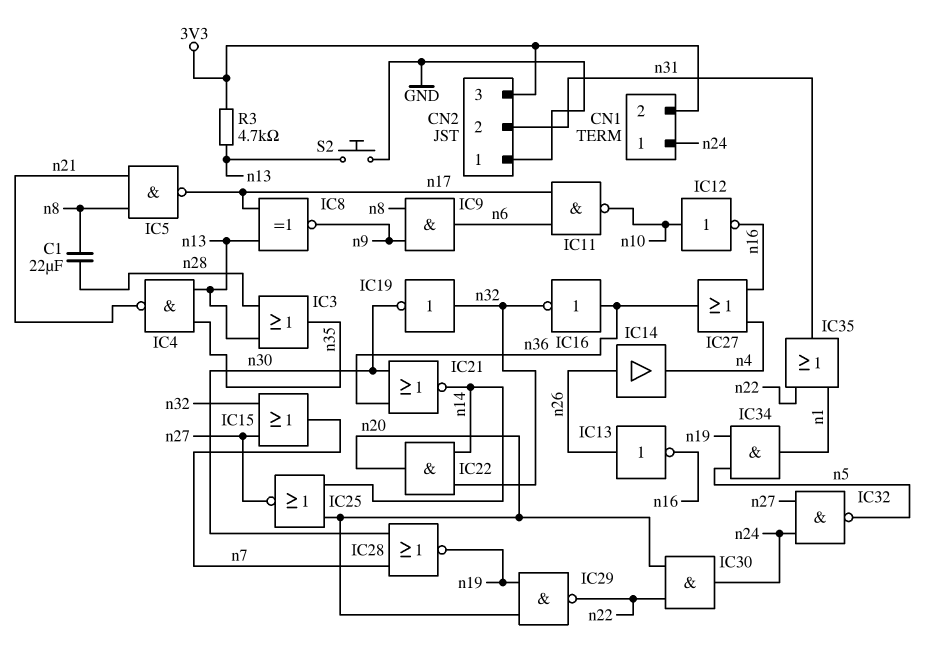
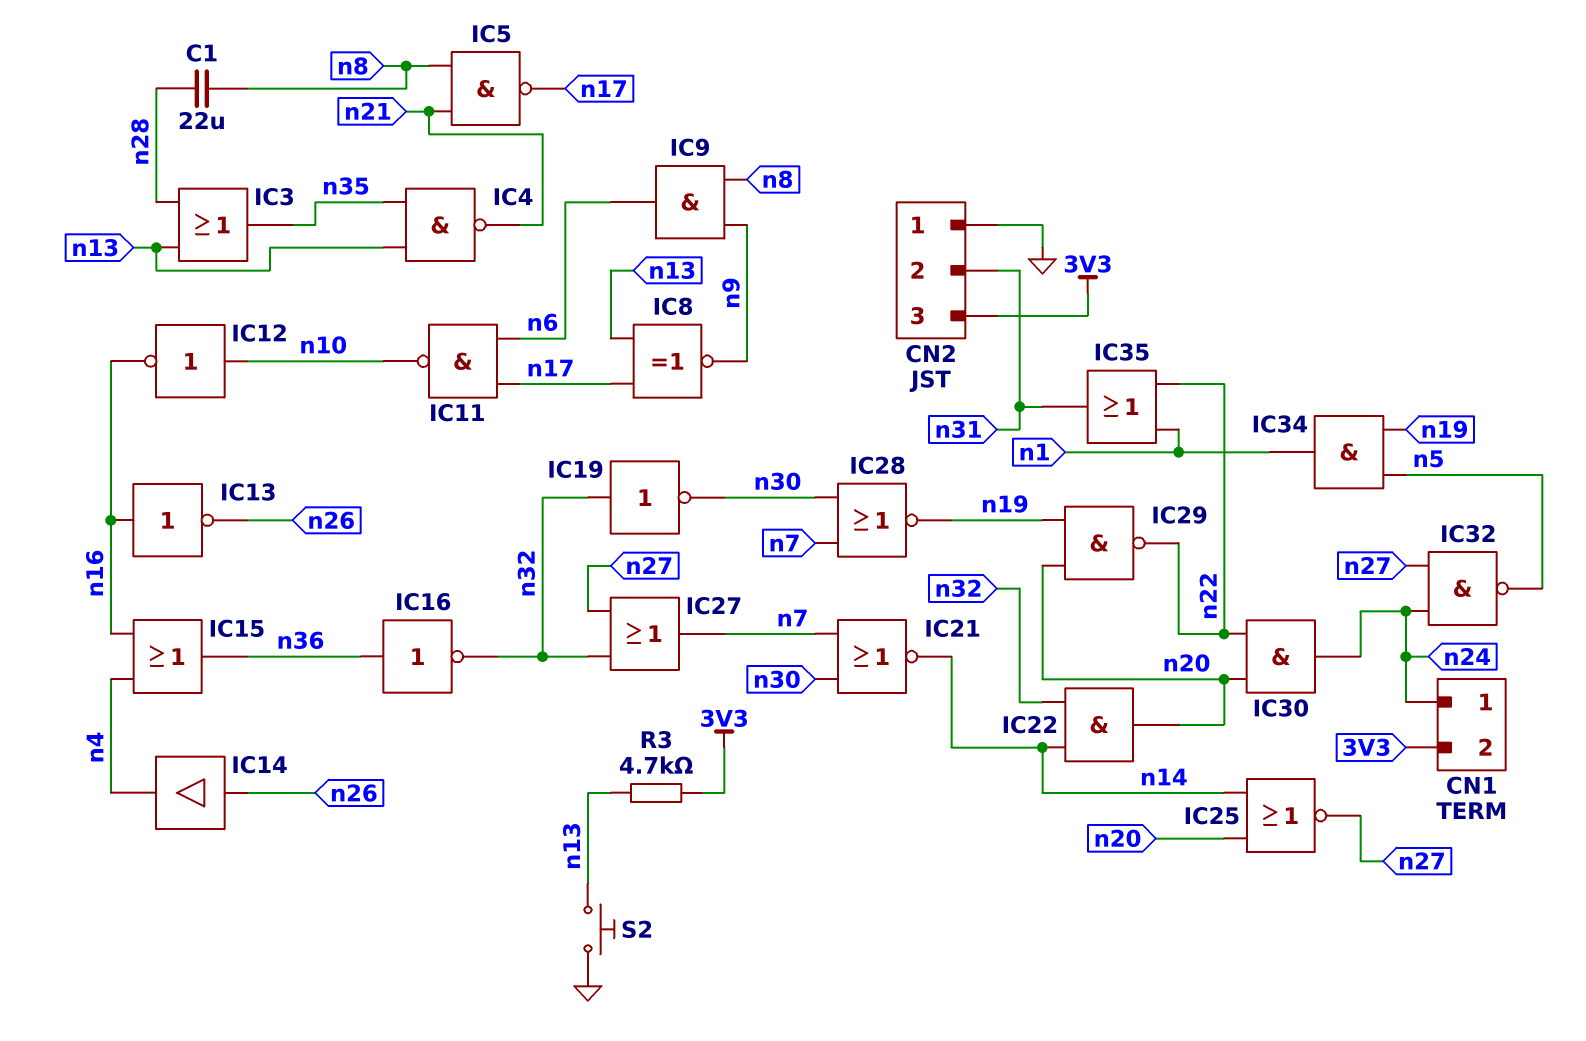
IC13: NOT (in n26, out n16) -> NOT (in n16, out n26)
IC15: OR (in n27, in n32, out n7) -> OR (in n4, in n16, out n36)
IC21: NOR (in n30, in n36, out n14) -> NOR (in n7, in n30, out n14)
IC27: OR (in n4, in n16, out n36) -> OR (in n27, in n32, out n7)

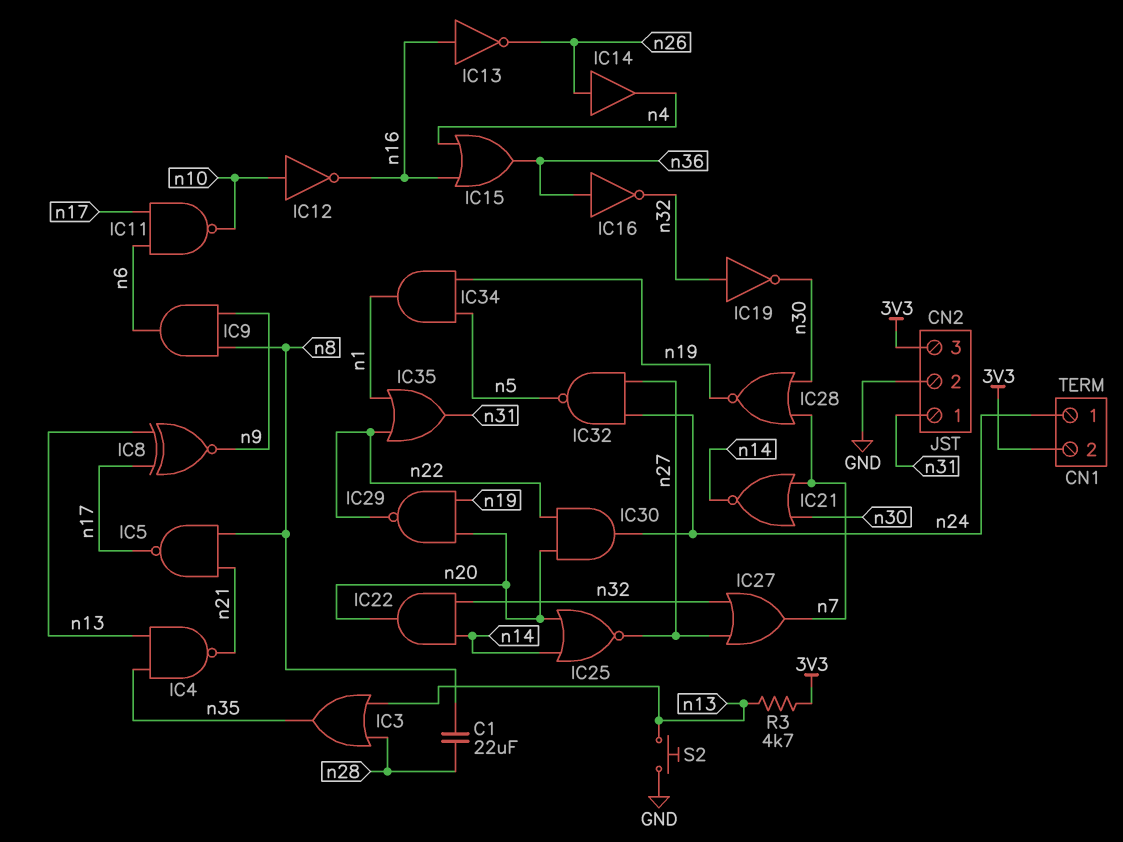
CN2 pin 1: GND -> n31
CN2 pin 2: n31 -> GND

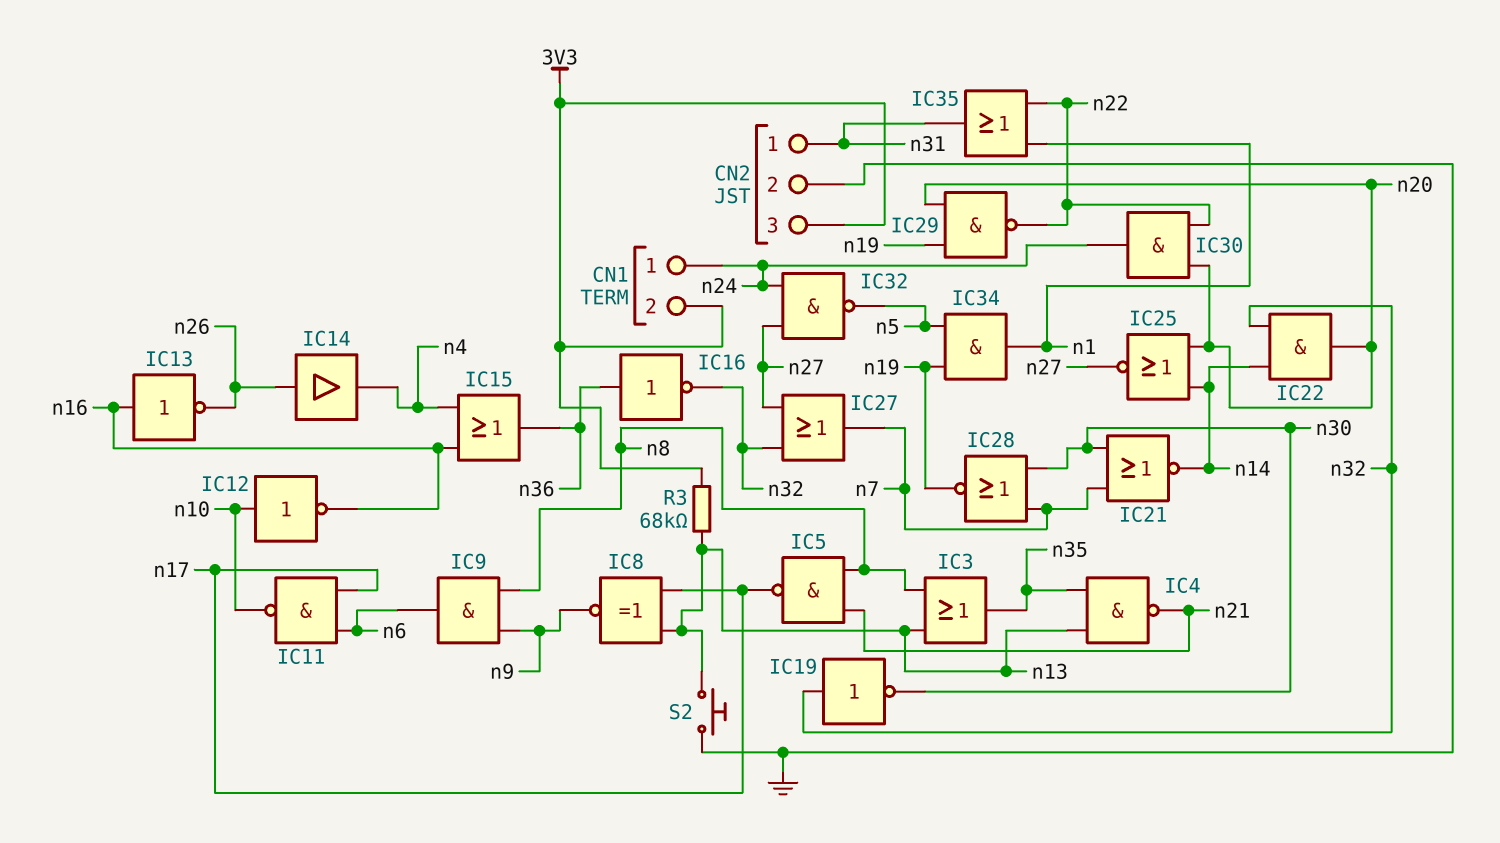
C1: 22uF (n8, n28) -> none
IC3: OR (in n13, in n28, out n35) -> OR (in n8, in n13, out n35)
R3: 4.7k (3V3, n13) -> 68k (3V3, n13)

